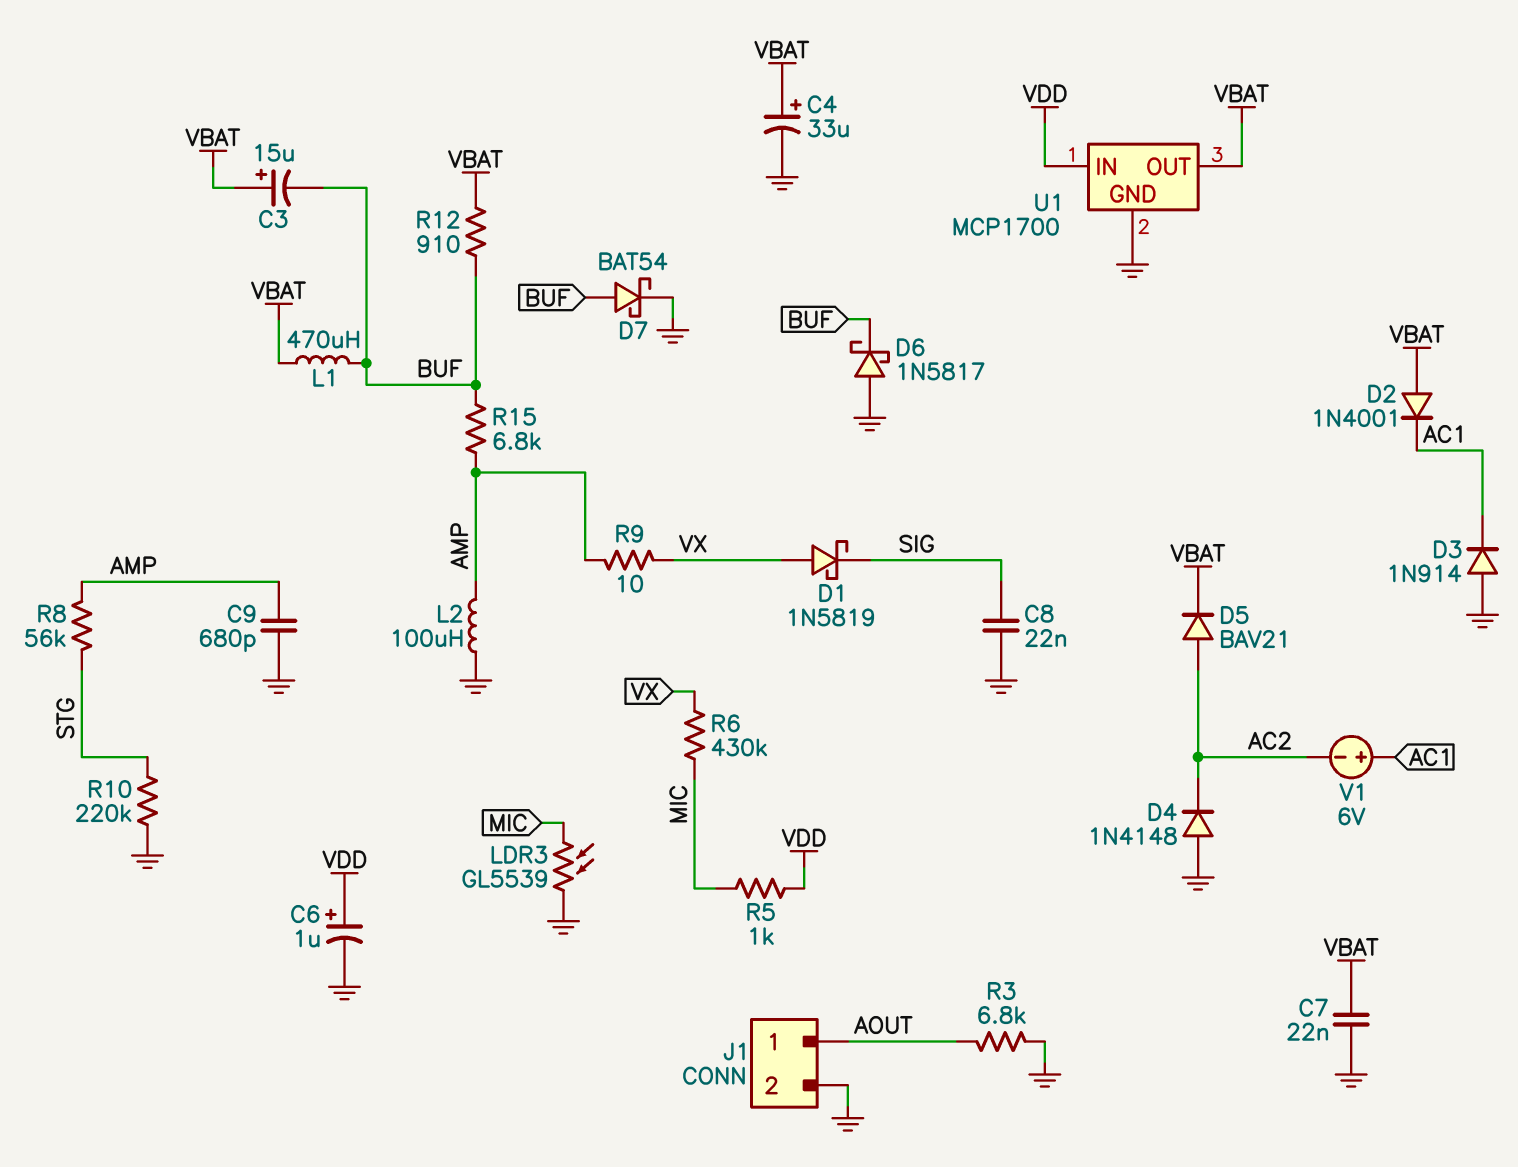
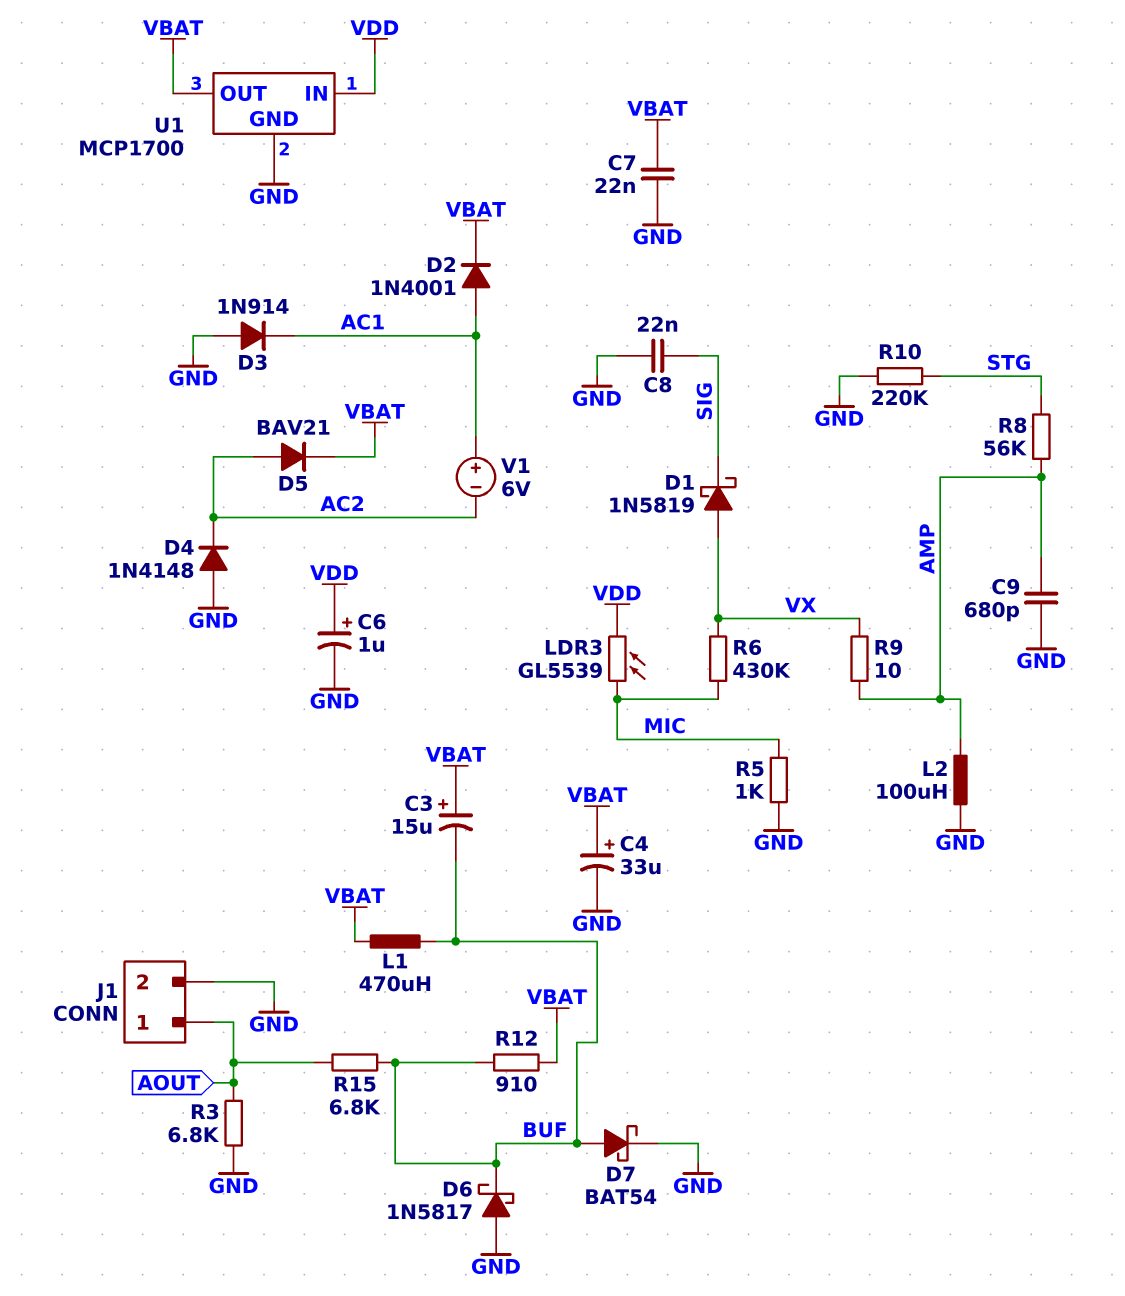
D2: diode 1N4001 (A VBAT, K AC1) -> diode 1N4001 (A AC1, K VBAT)
LDR3: GL5539 (GND, MIC) -> GL5539 (MIC, VDD)
R5: 1k (MIC, VDD) -> 1k (GND, MIC)
R15: 6.8k (AMP, BUF) -> 6.8k (AOUT, BUF)

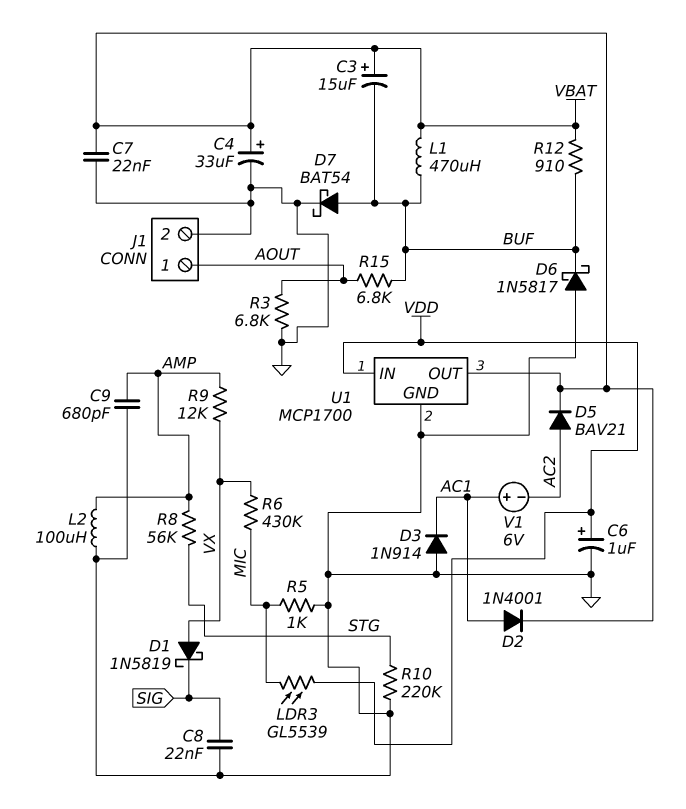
D4: diode 1N4148 (A GND, K AC2) -> none
R9: 10 (AMP, VX) -> 12k (AMP, VX)

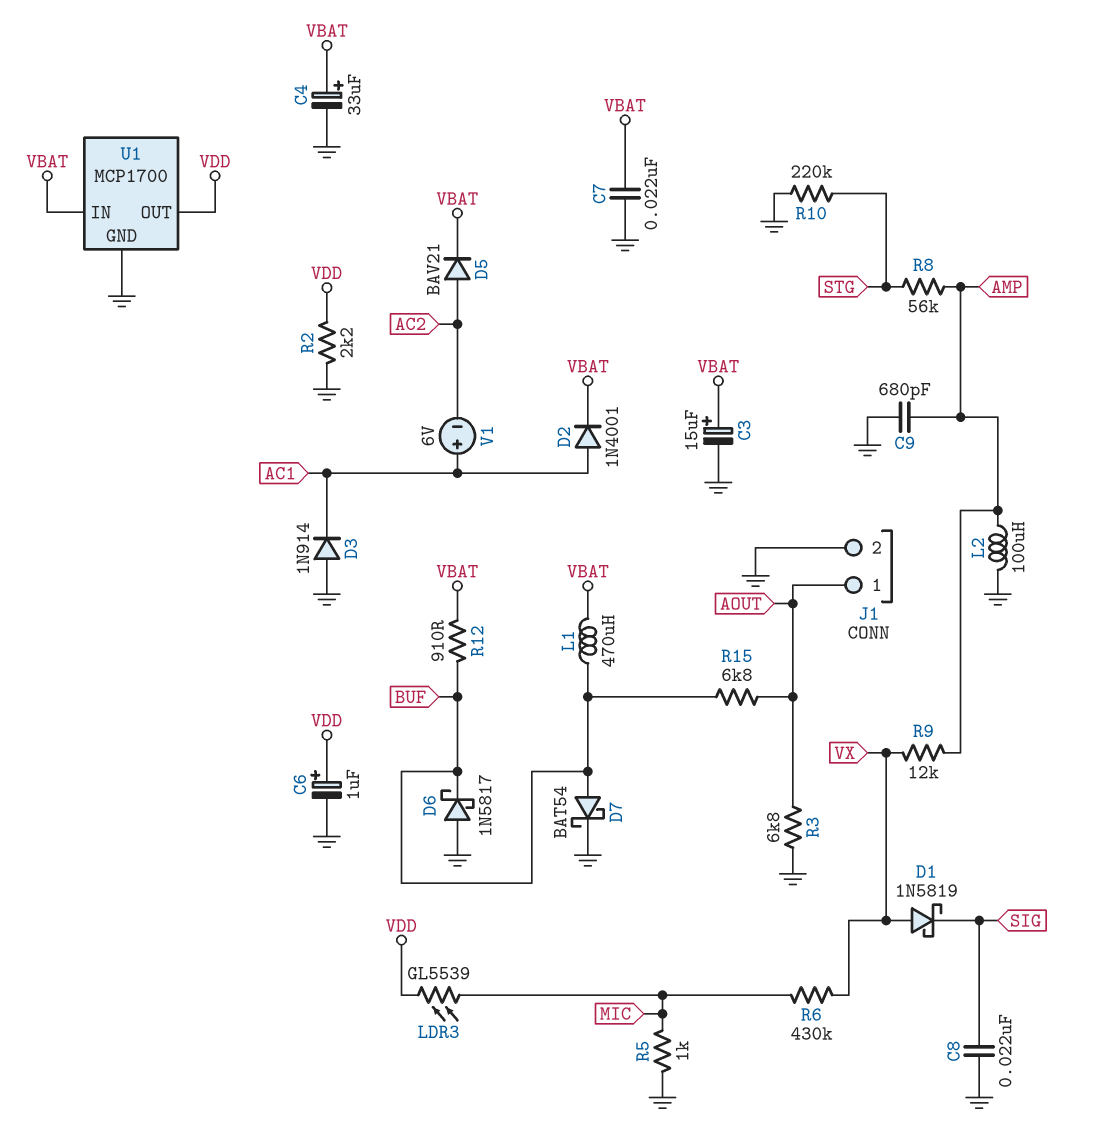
C3: 15uF (plus VBAT, minus BUF) -> 15uF (plus VBAT, minus GND)
R2: none -> 2.2k (GND, VDD)
U1 pin IN: VDD -> VBAT
U1 pin OUT: VBAT -> VDD

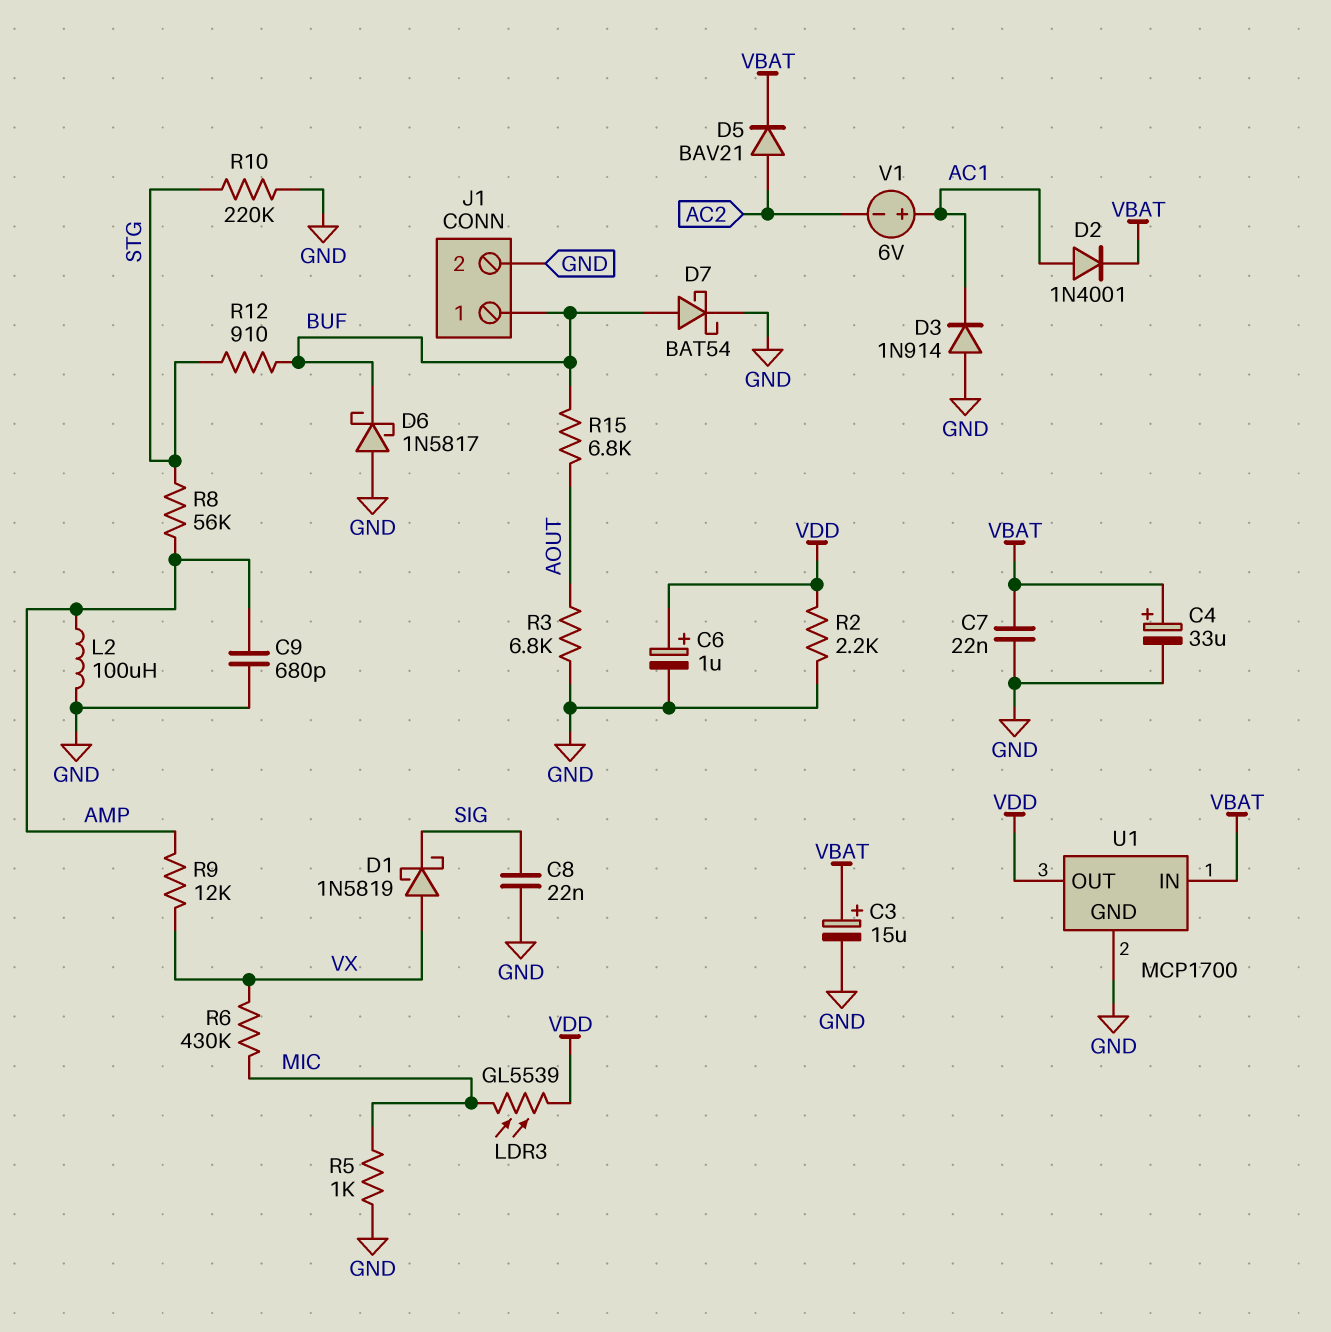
J1 pin 1: AOUT -> BUF
L1: 470uH (BUF, VBAT) -> none
R12: 910 (BUF, VBAT) -> 910 (BUF, STG)

